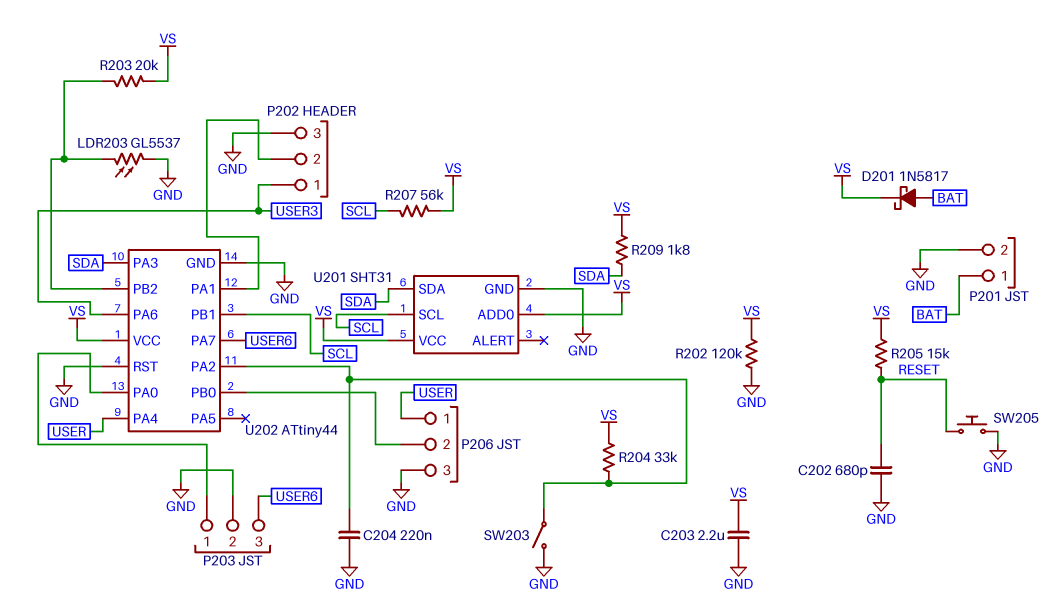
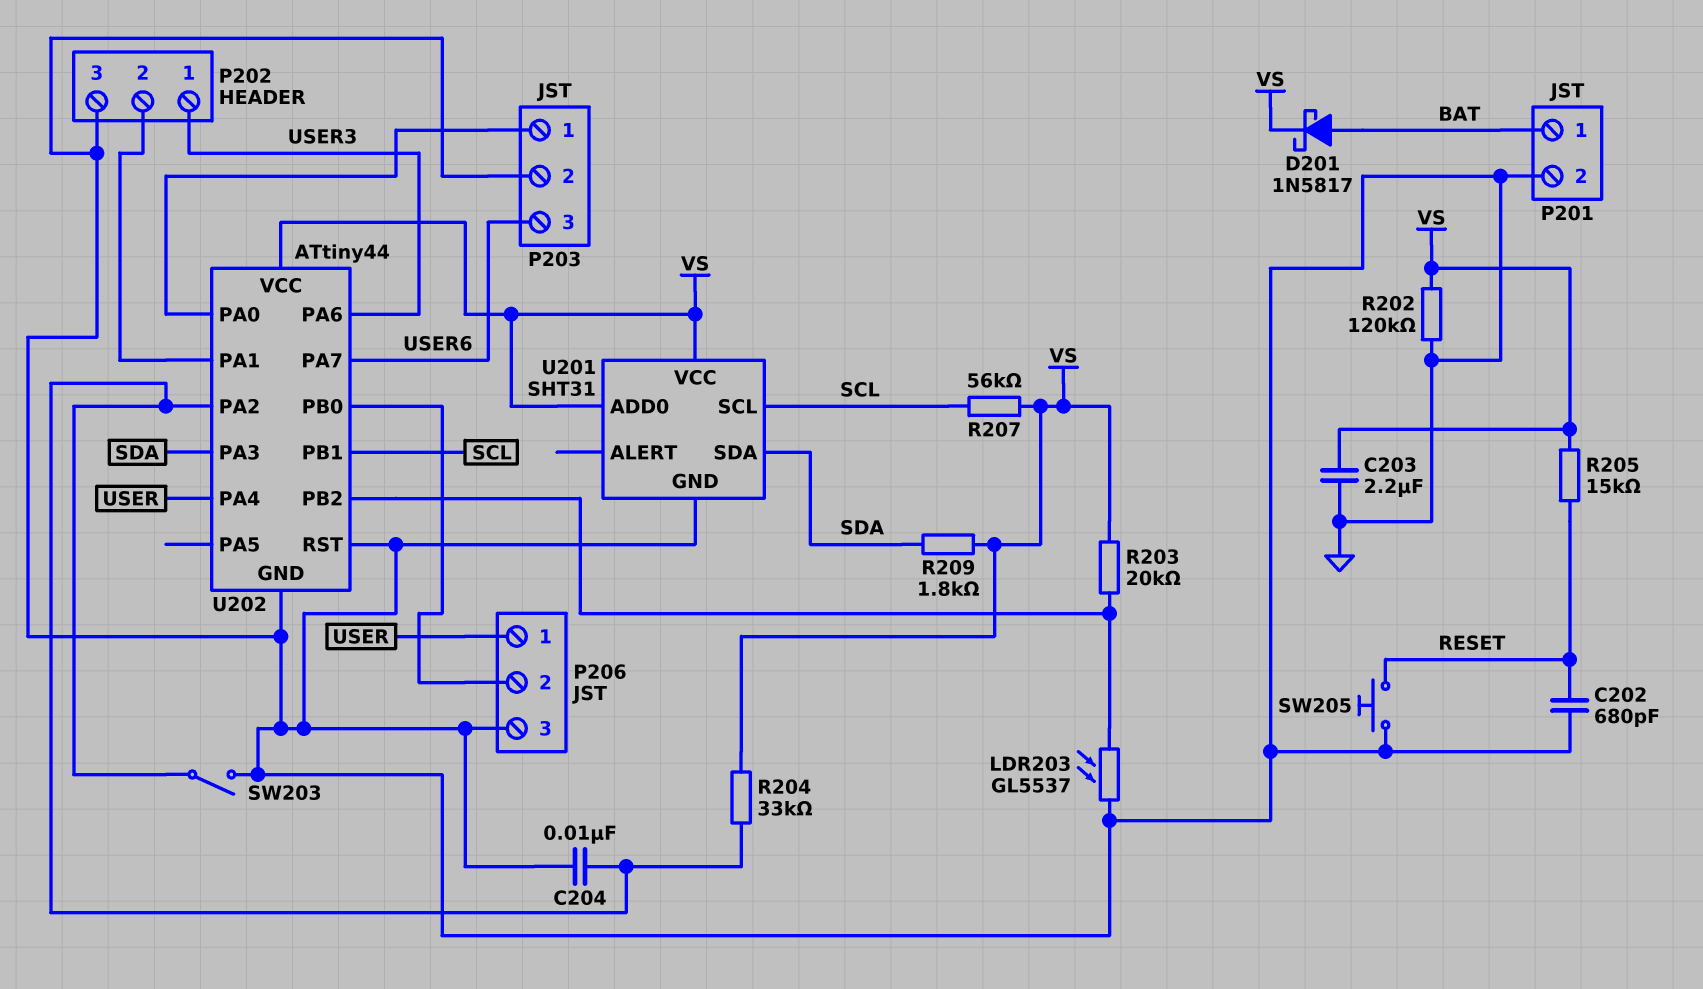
C204: 220nF (GND, U202/PA2) -> 10nF (GND, U202/PA2)

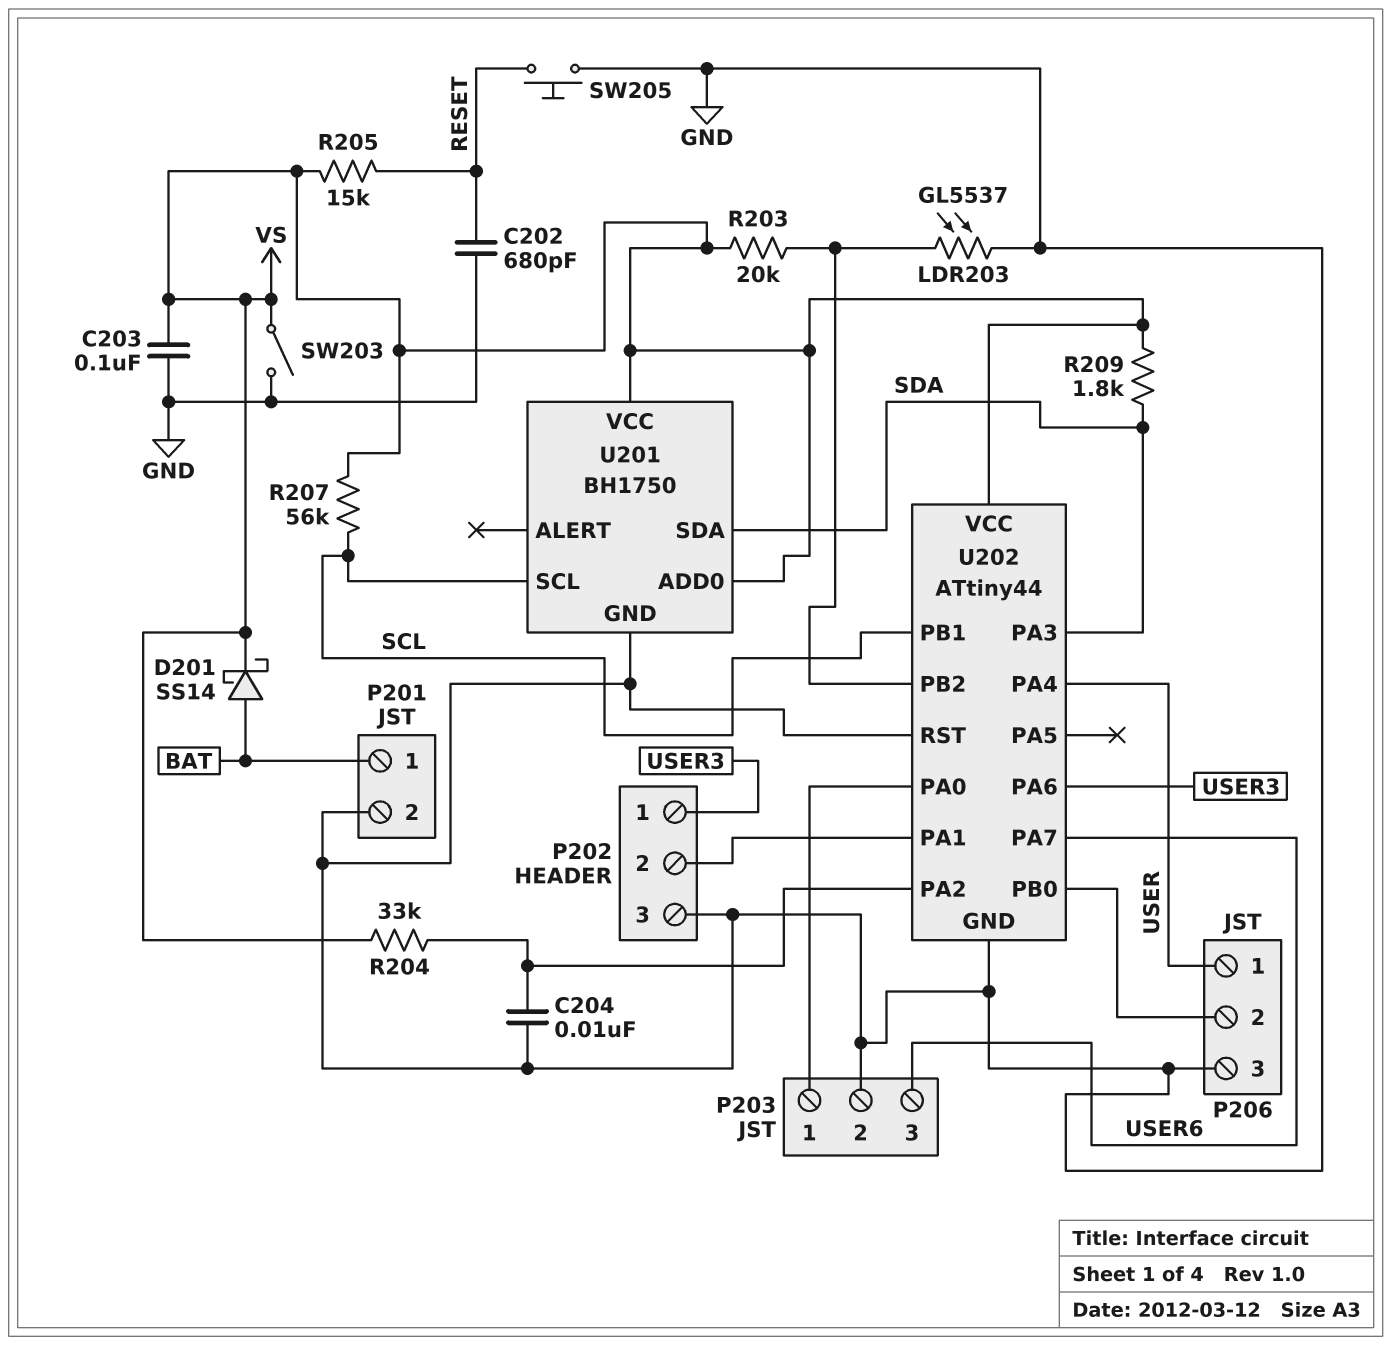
C203: 2.2uF (GND, VS) -> 100nF (GND, VS)
D201: schottky 1N5817 (A BAT, K VS) -> schottky SS14 (A BAT, K VS)
R202: 120k (GND, VS) -> none
SW203: switch (GND, U202/PA2) -> switch (GND, VS)
U201: SHT31 -> BH1750

